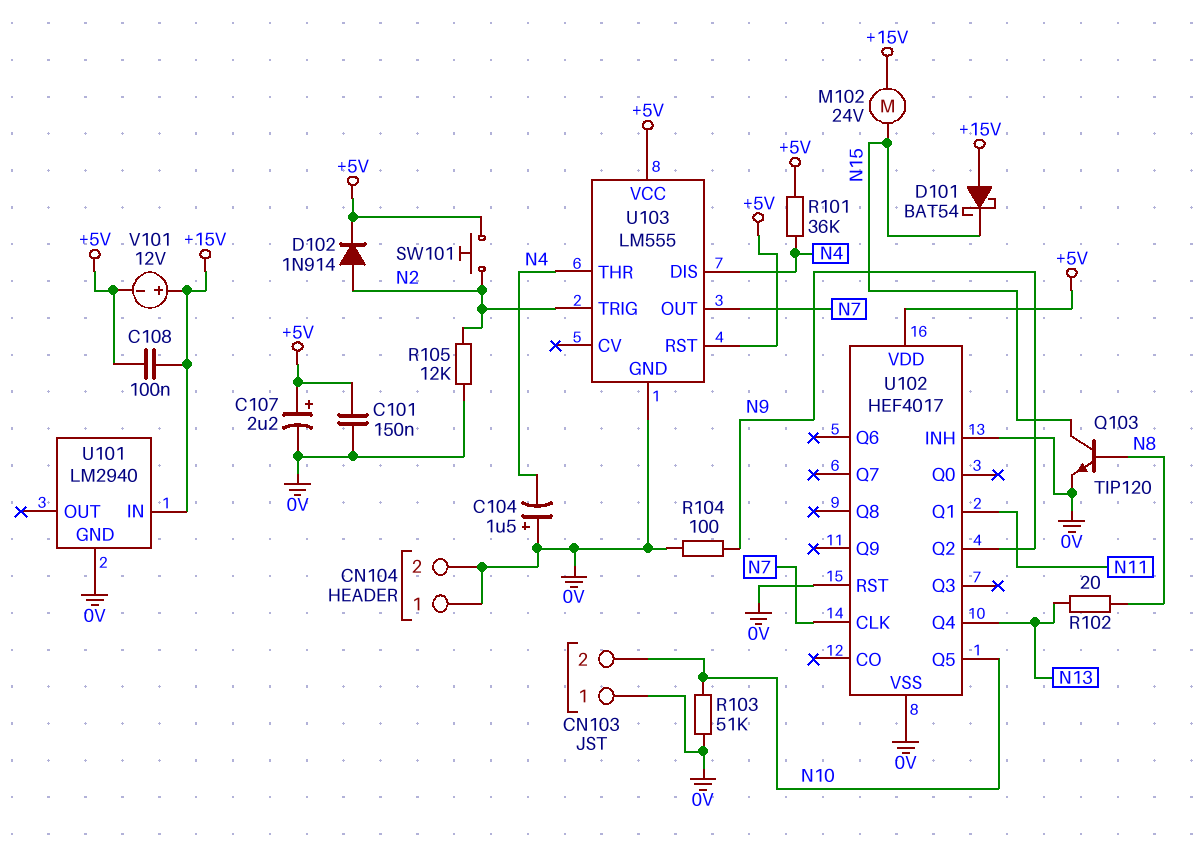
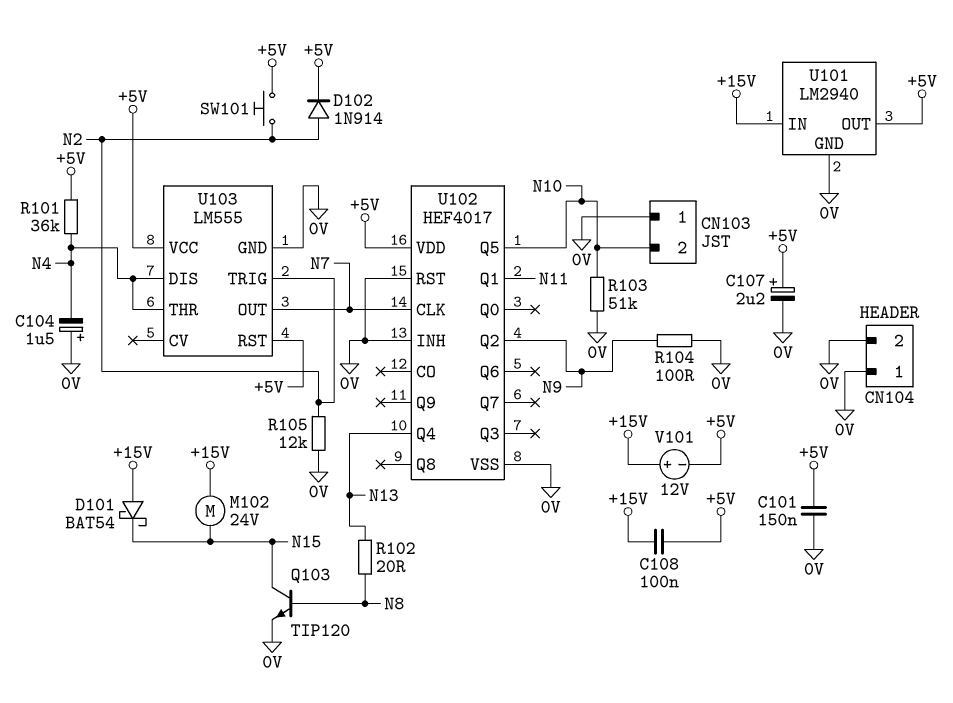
U101 pin OUT: none -> +5V

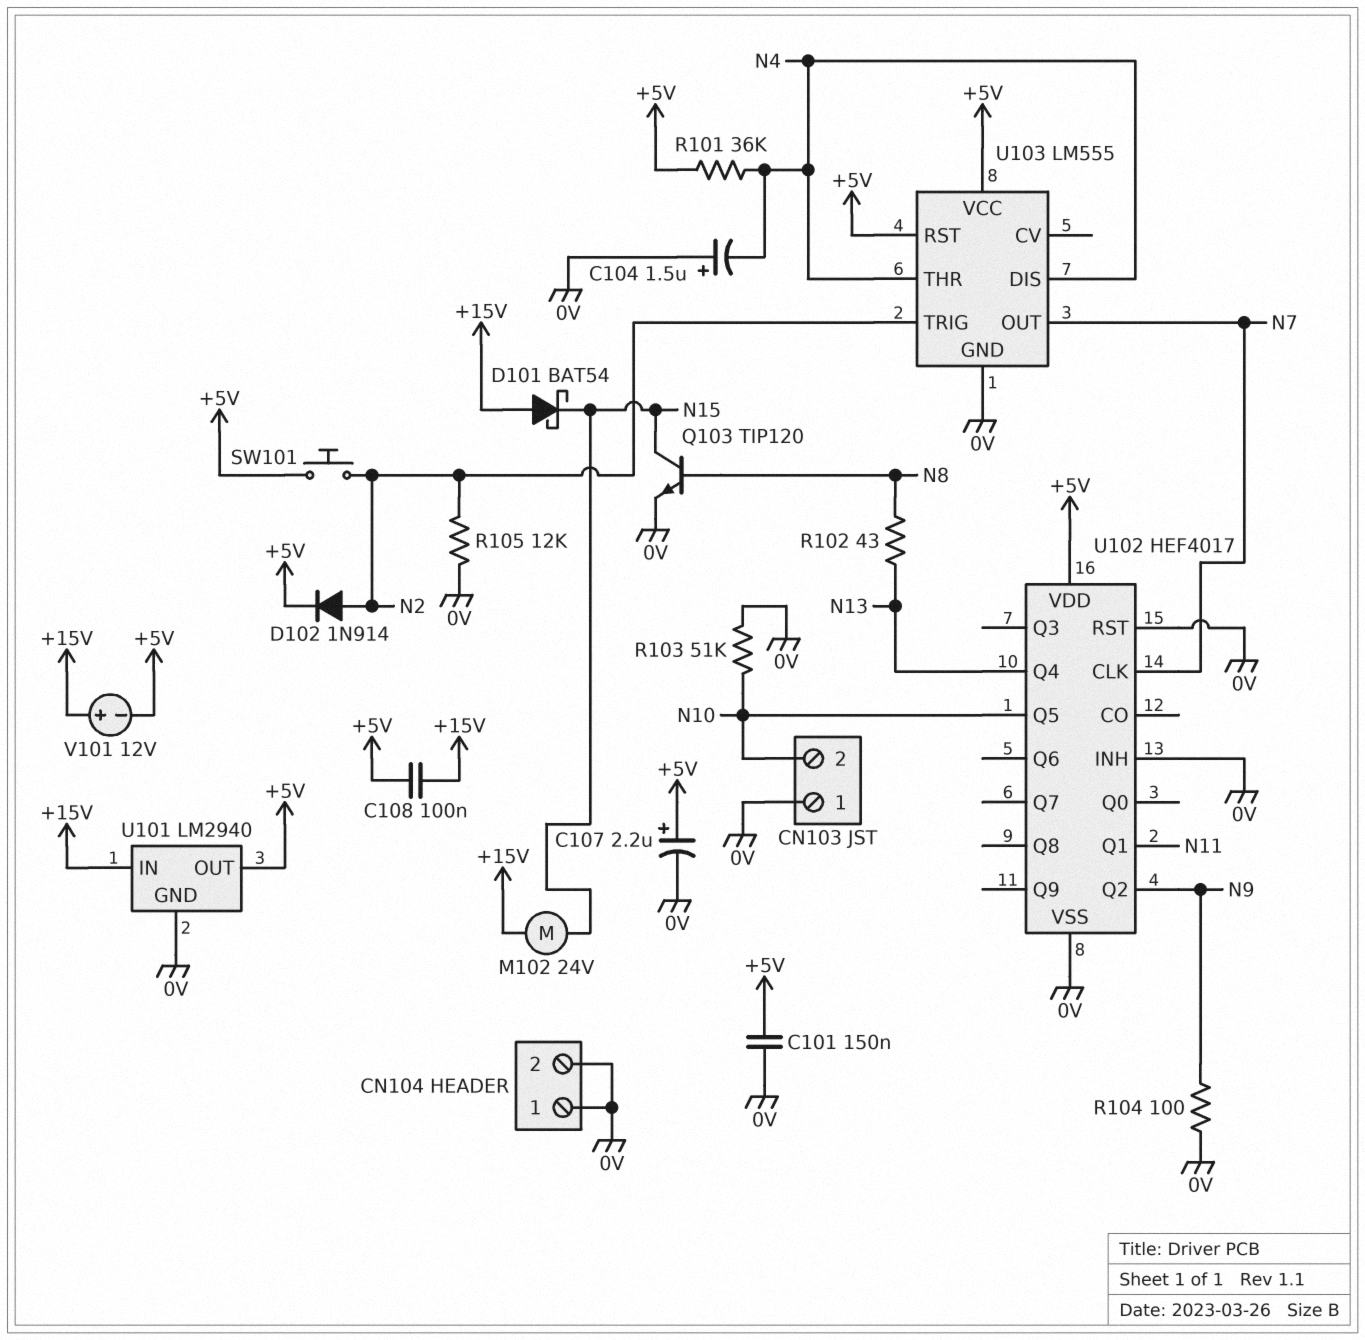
R102: 20 (N8, N13) -> 43 (N8, N13)

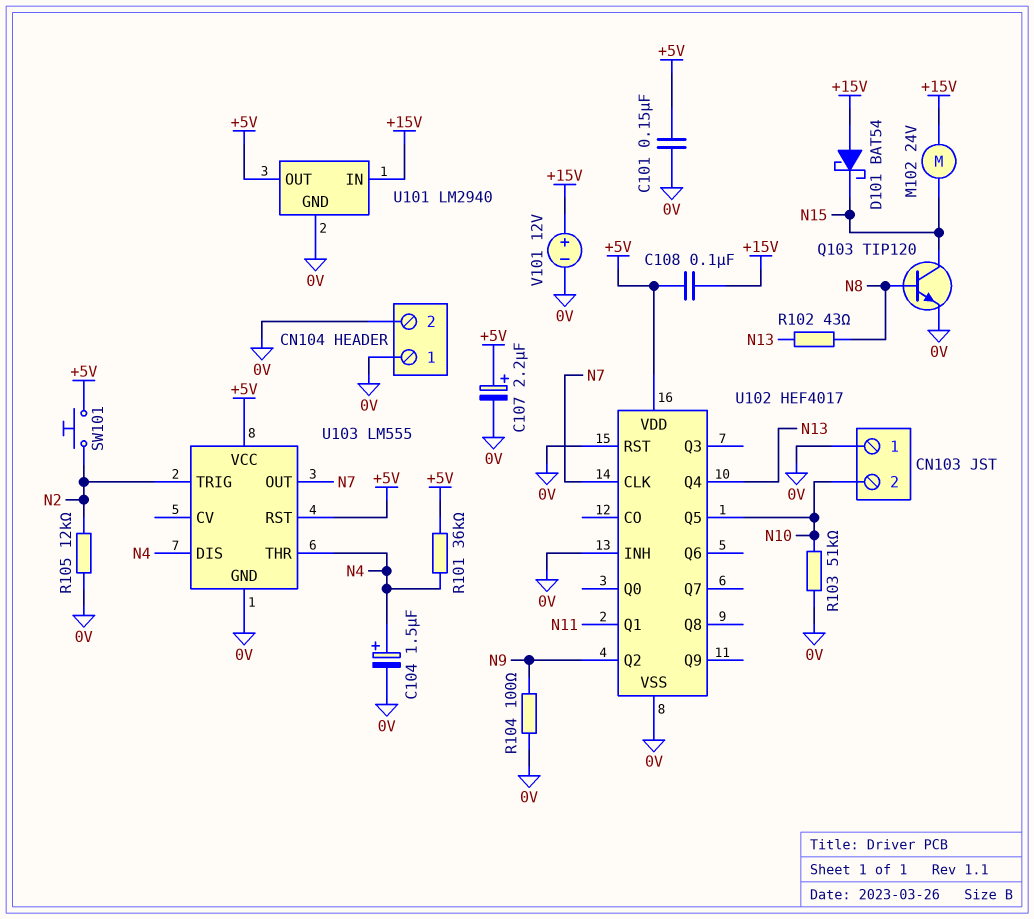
C104: 1.5uF (plus 0V, minus N4) -> 1.5uF (plus N4, minus 0V)
D102: diode 1N914 (A N2, K +5V) -> none
V101: 12V (plus +15V, minus +5V) -> 12V (plus +15V, minus 0V)

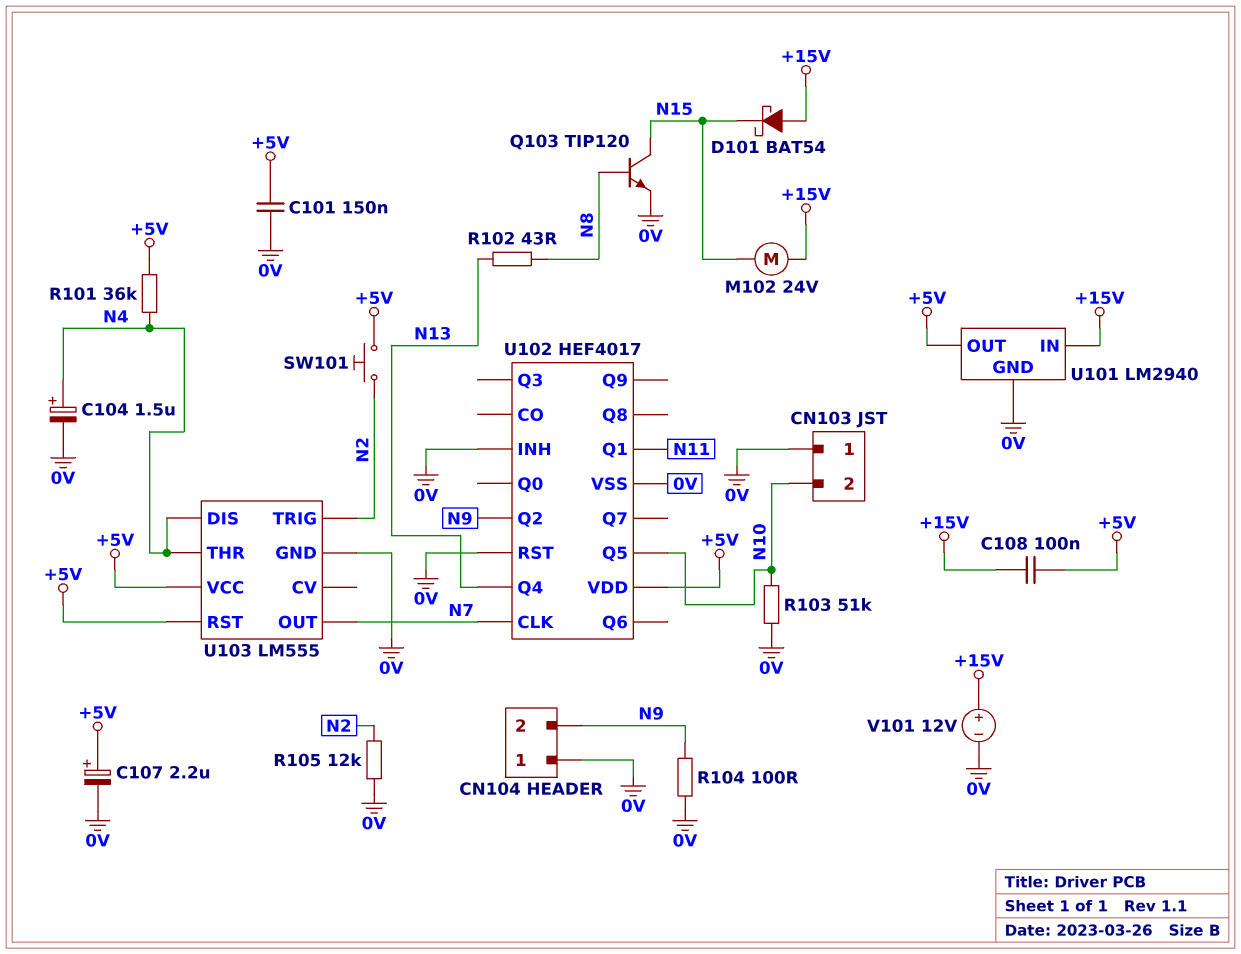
CN104 pin 2: 0V -> N9

